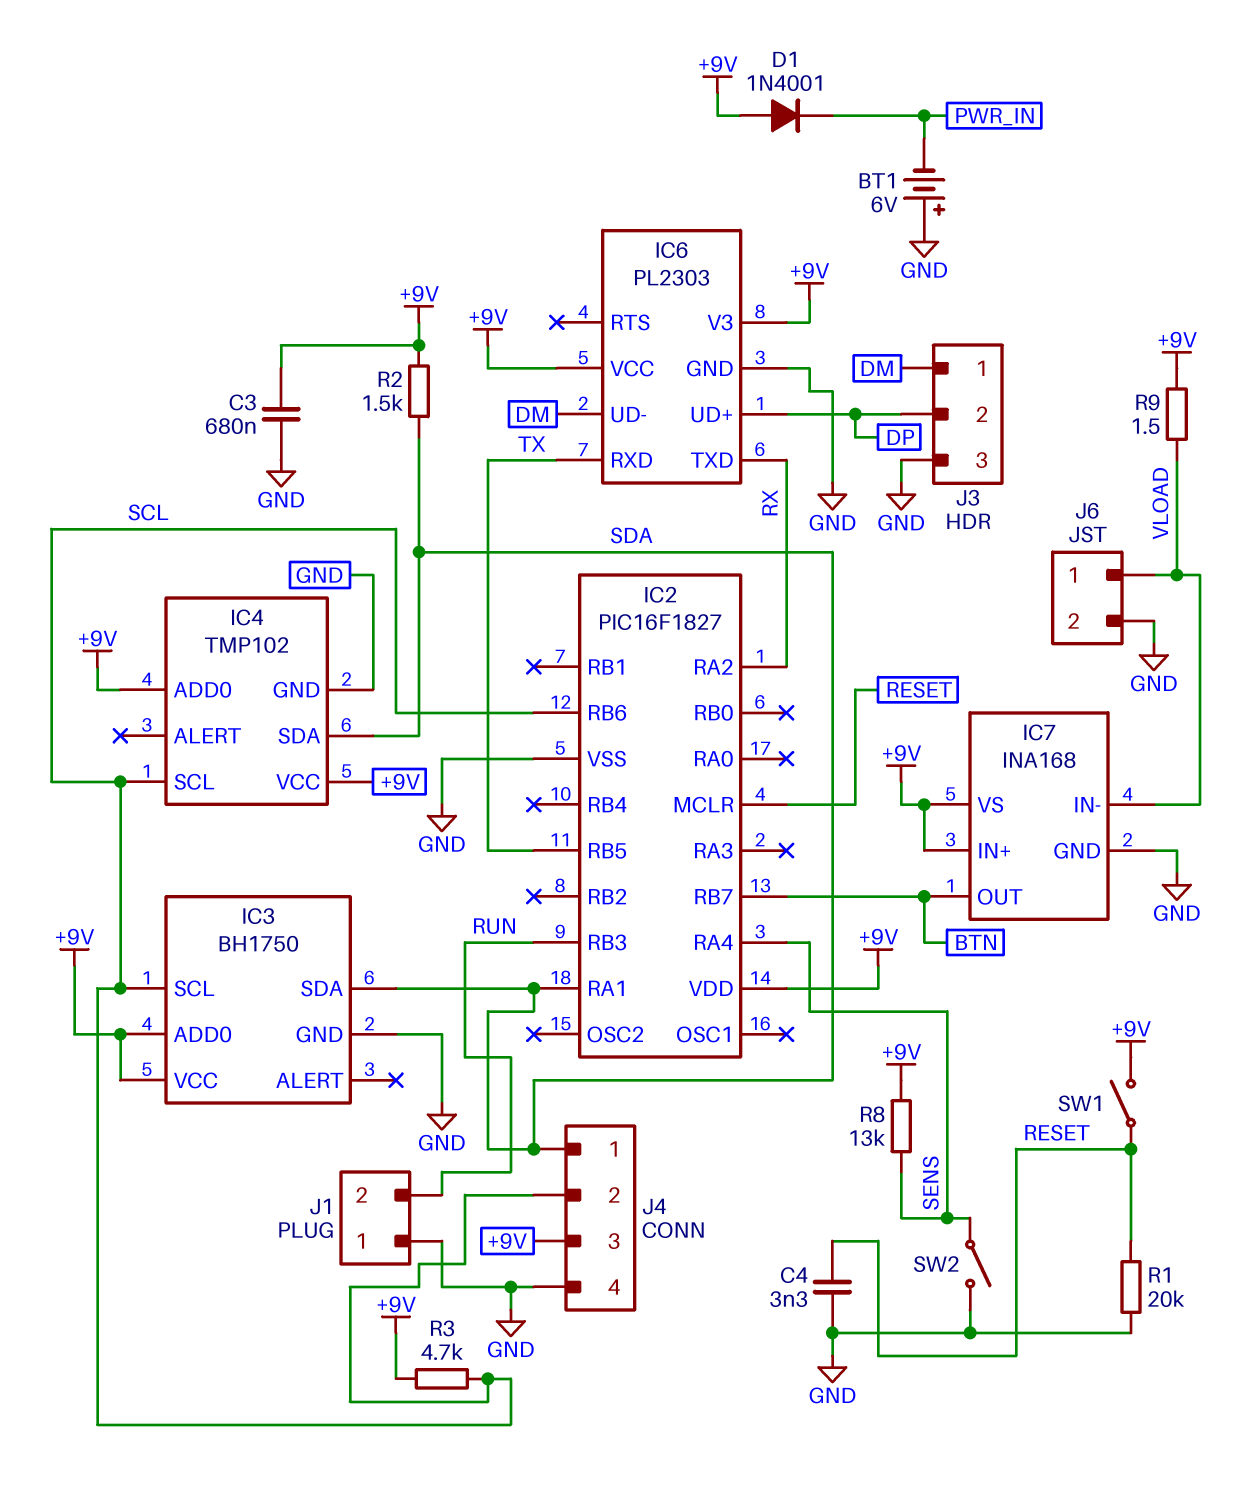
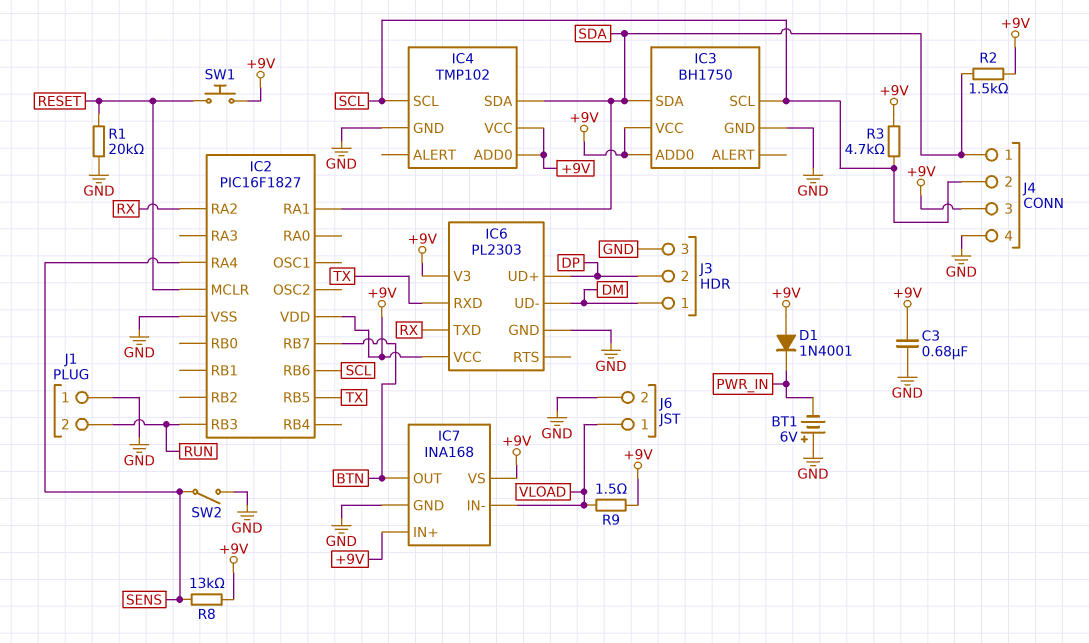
C4: 3.3nF (GND, RESET) -> none
SW1: switch (+9V, RESET) -> button (+9V, RESET)

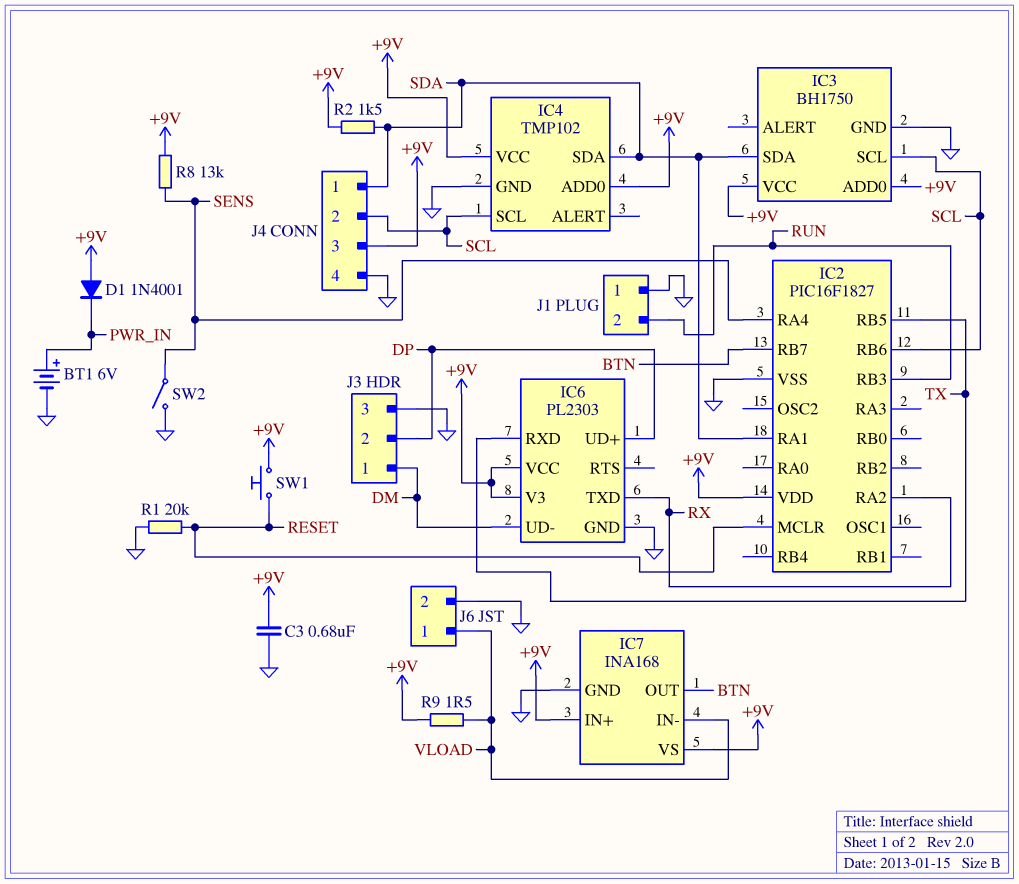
BT1: 6V (plus GND, minus PWR_IN) -> 6V (plus PWR_IN, minus GND)
R3: 4.7k (+9V, SCL) -> none

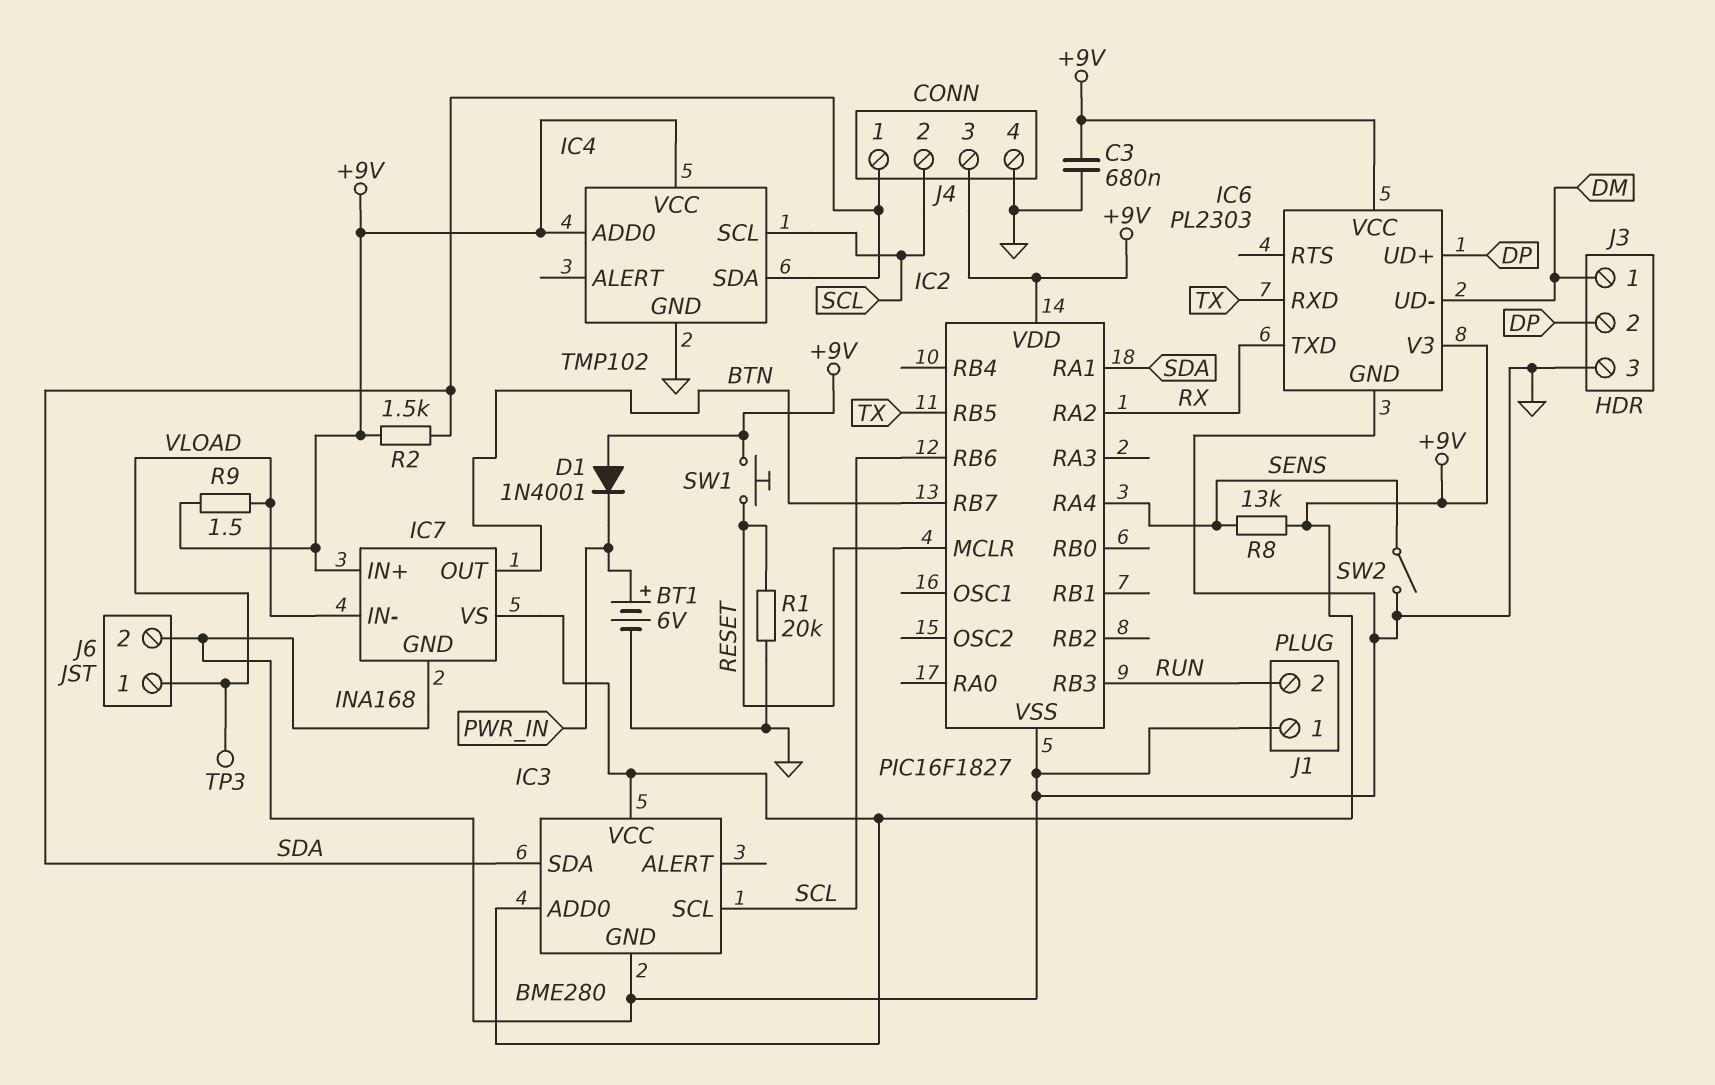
IC3: BH1750 -> BME280
TP3: none -> test point (VLOAD)

